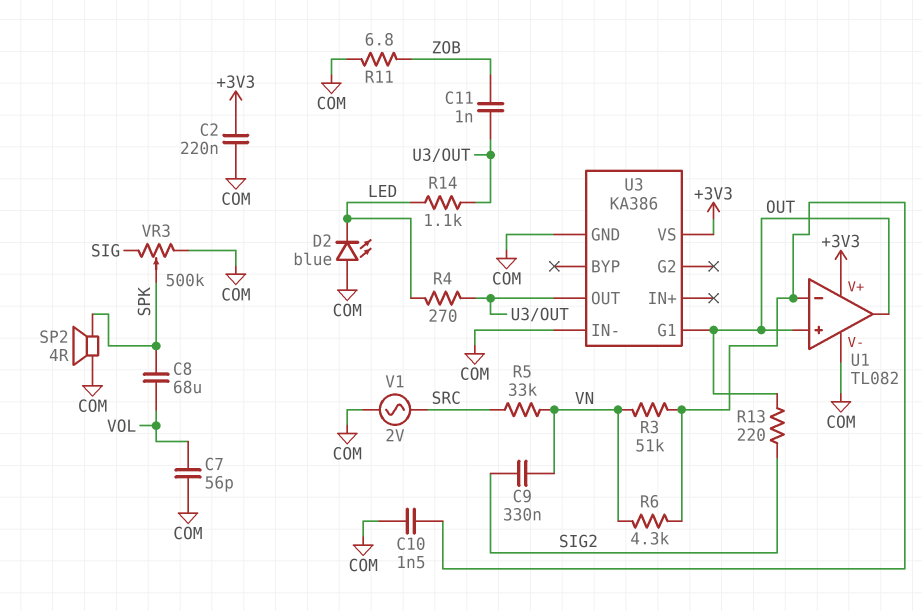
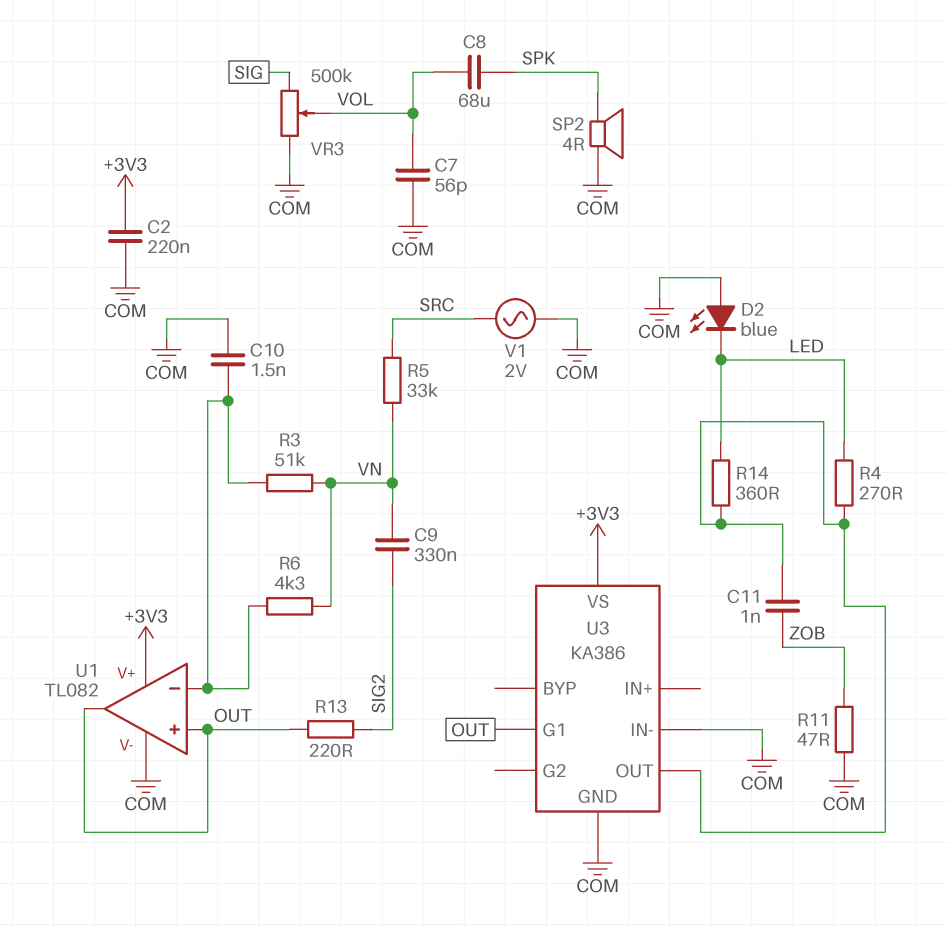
R11: 6.8 (COM, ZOB) -> 47 (COM, ZOB)
R14: 1.1k (LED, U3/OUT) -> 360 (LED, U3/OUT)
VR3: 500k (COM, SIG, wiper SPK) -> 500k (COM, SIG, wiper VOL)

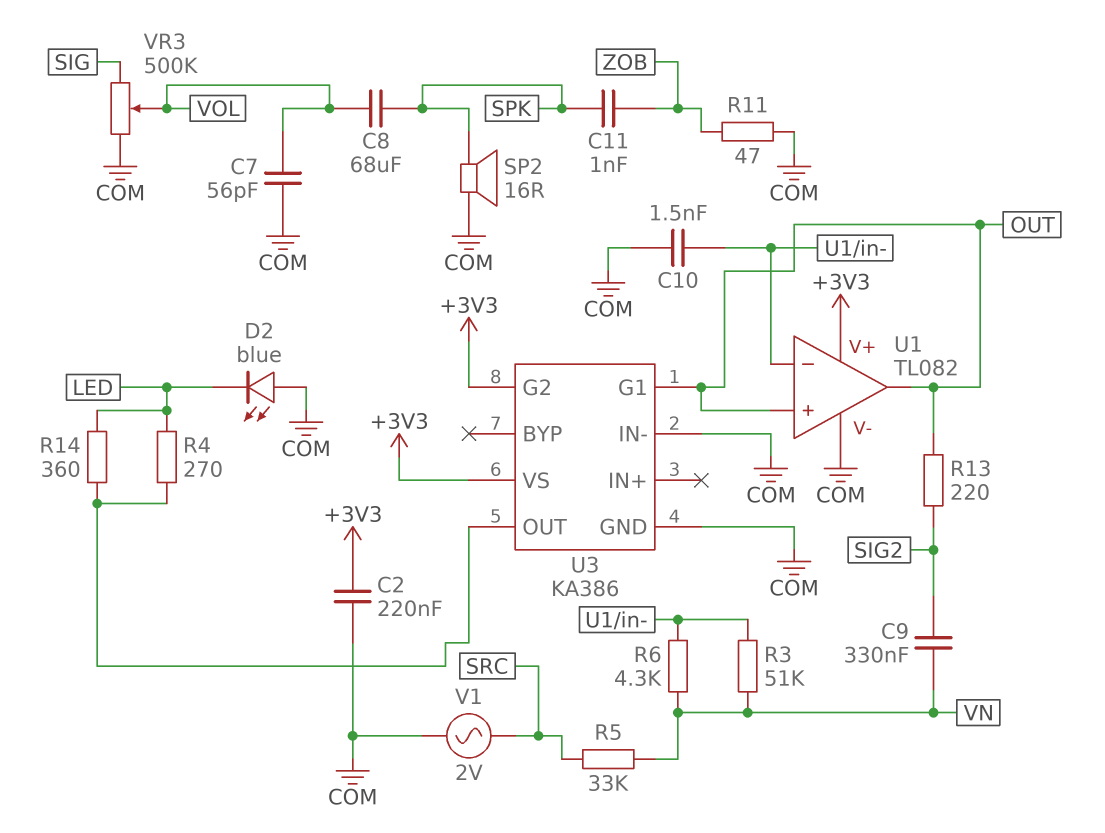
C11: 1nF (U3/OUT, ZOB) -> 1nF (SPK, ZOB)
SP2: speaker 4R (COM, SPK) -> speaker 16R (COM, SPK)
U3 pin G2: none -> +3V3

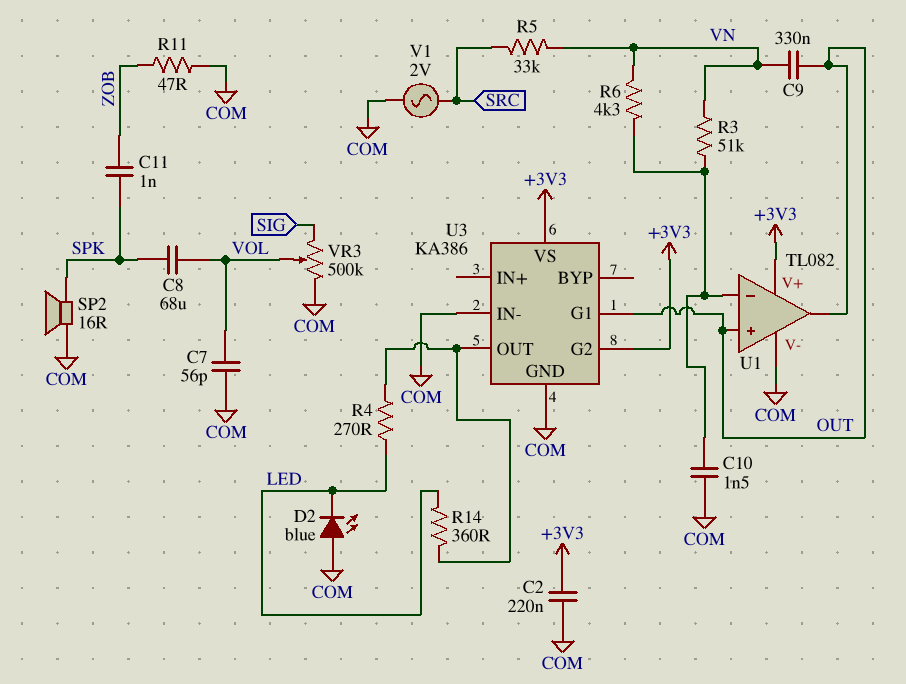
C9: 330nF (SIG2, VN) -> 330nF (OUT, VN)
R13: 220 (OUT, SIG2) -> none

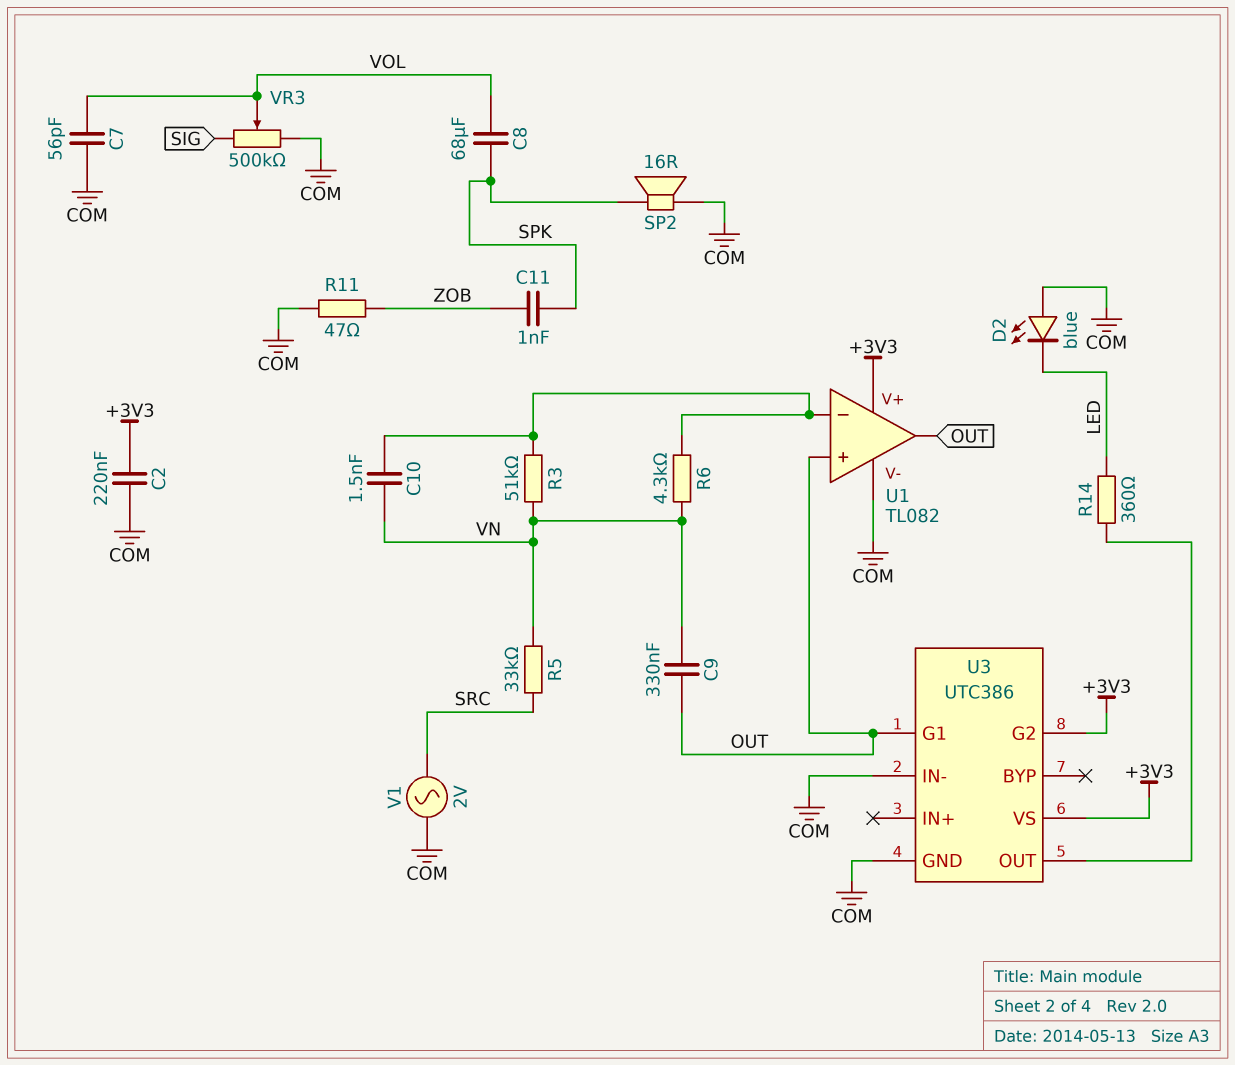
C10: 1.5nF (COM, U1/in-) -> 1.5nF (U1/in-, VN)
R4: 270 (LED, U3/OUT) -> none
U3: KA386 -> UTC386

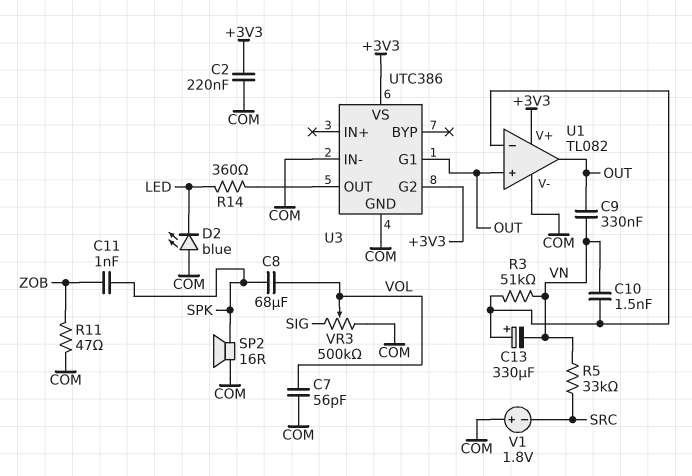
C13: none -> 330uF (plus U1/in-, minus VN)
R6: 4.3k (U1/in-, VN) -> none
V1: AC 2V (COM, SRC) -> 1.8V (plus COM, minus SRC)

